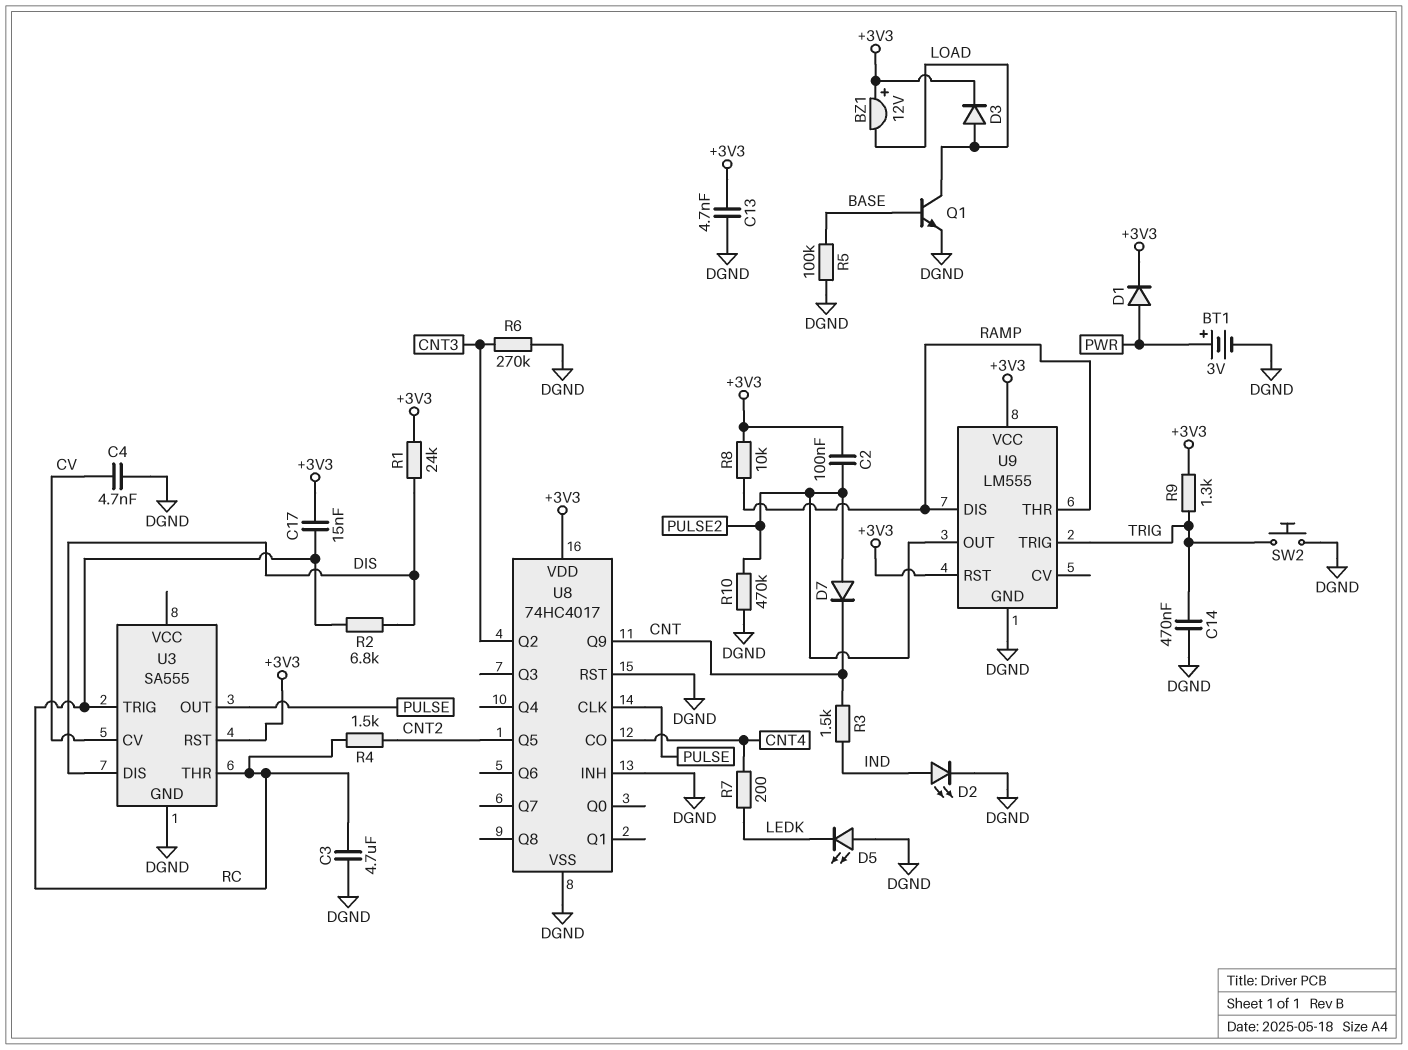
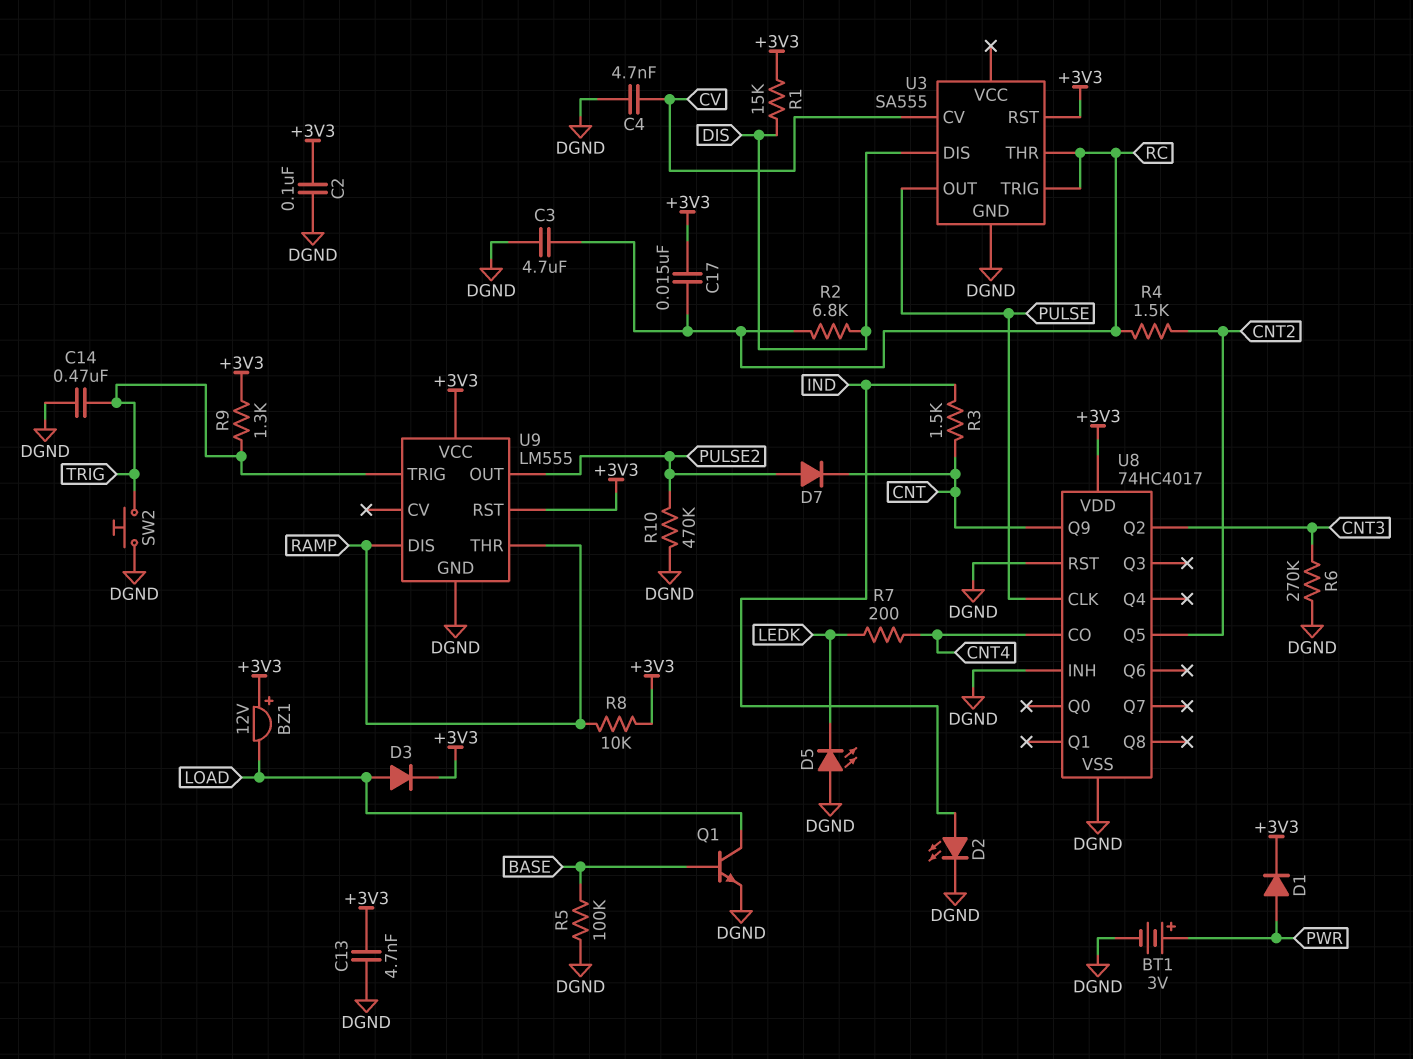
C2: 100nF (+3V3, PULSE2) -> 100nF (+3V3, DGND)
R1: 24k (+3V3, DIS) -> 15k (+3V3, DIS)

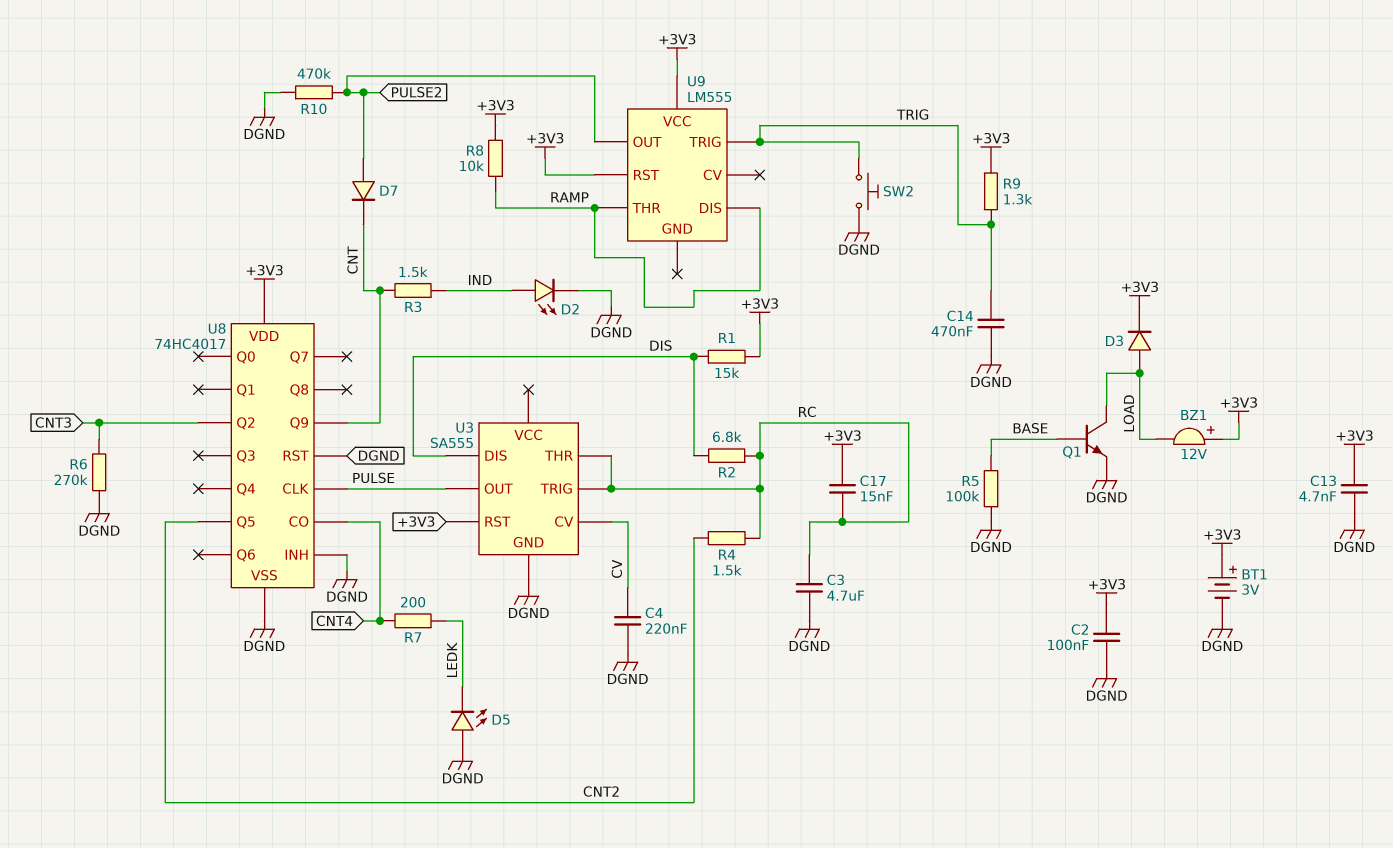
BT1: 3V (plus PWR, minus DGND) -> 3V (plus +3V3, minus DGND)
C4: 4.7nF (CV, DGND) -> 220nF (CV, DGND)
D1: diode (A PWR, K +3V3) -> none
U9 pin GND: DGND -> none

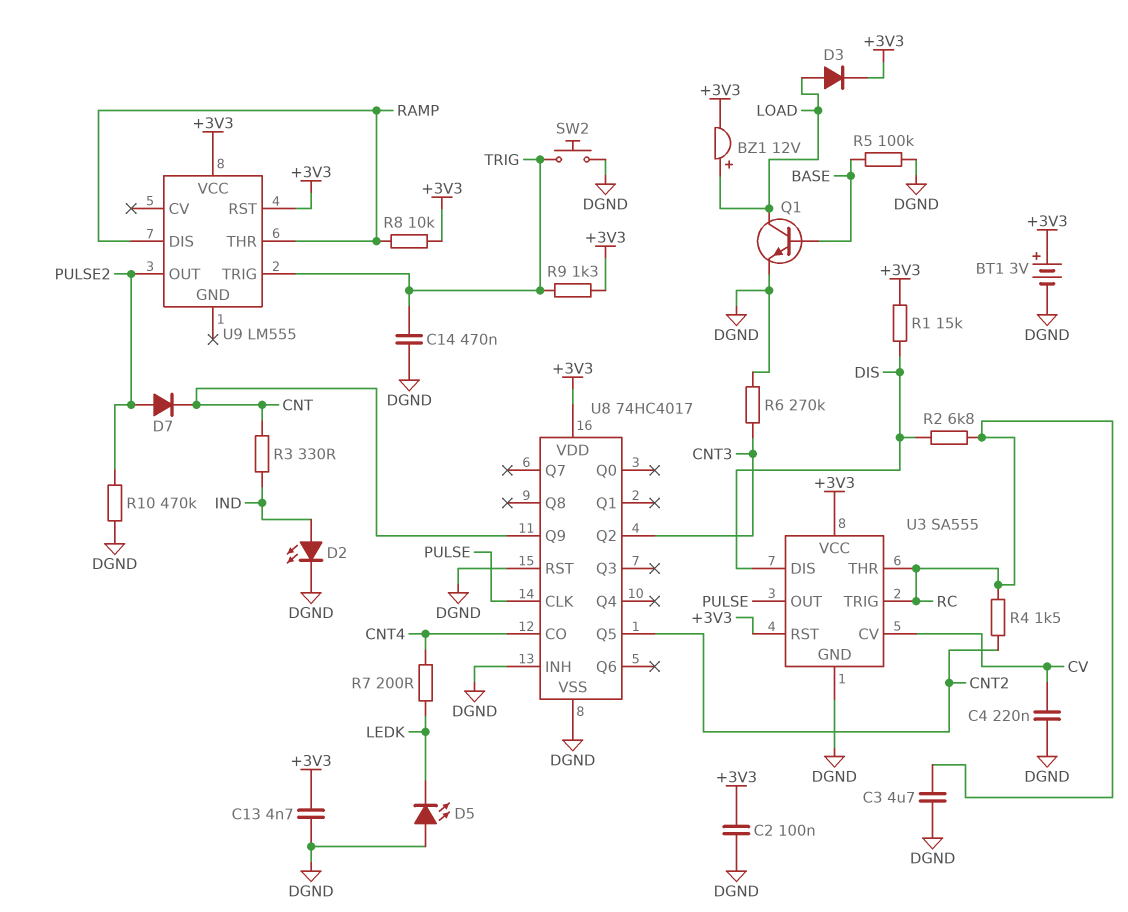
BZ1: buzzer 12V (plus +3V3, minus LOAD) -> buzzer 12V (plus LOAD, minus +3V3)
C17: 15nF (+3V3, RC) -> none
R3: 1.5k (CNT, IND) -> 330 (CNT, IND)
U3 pin VCC: none -> +3V3

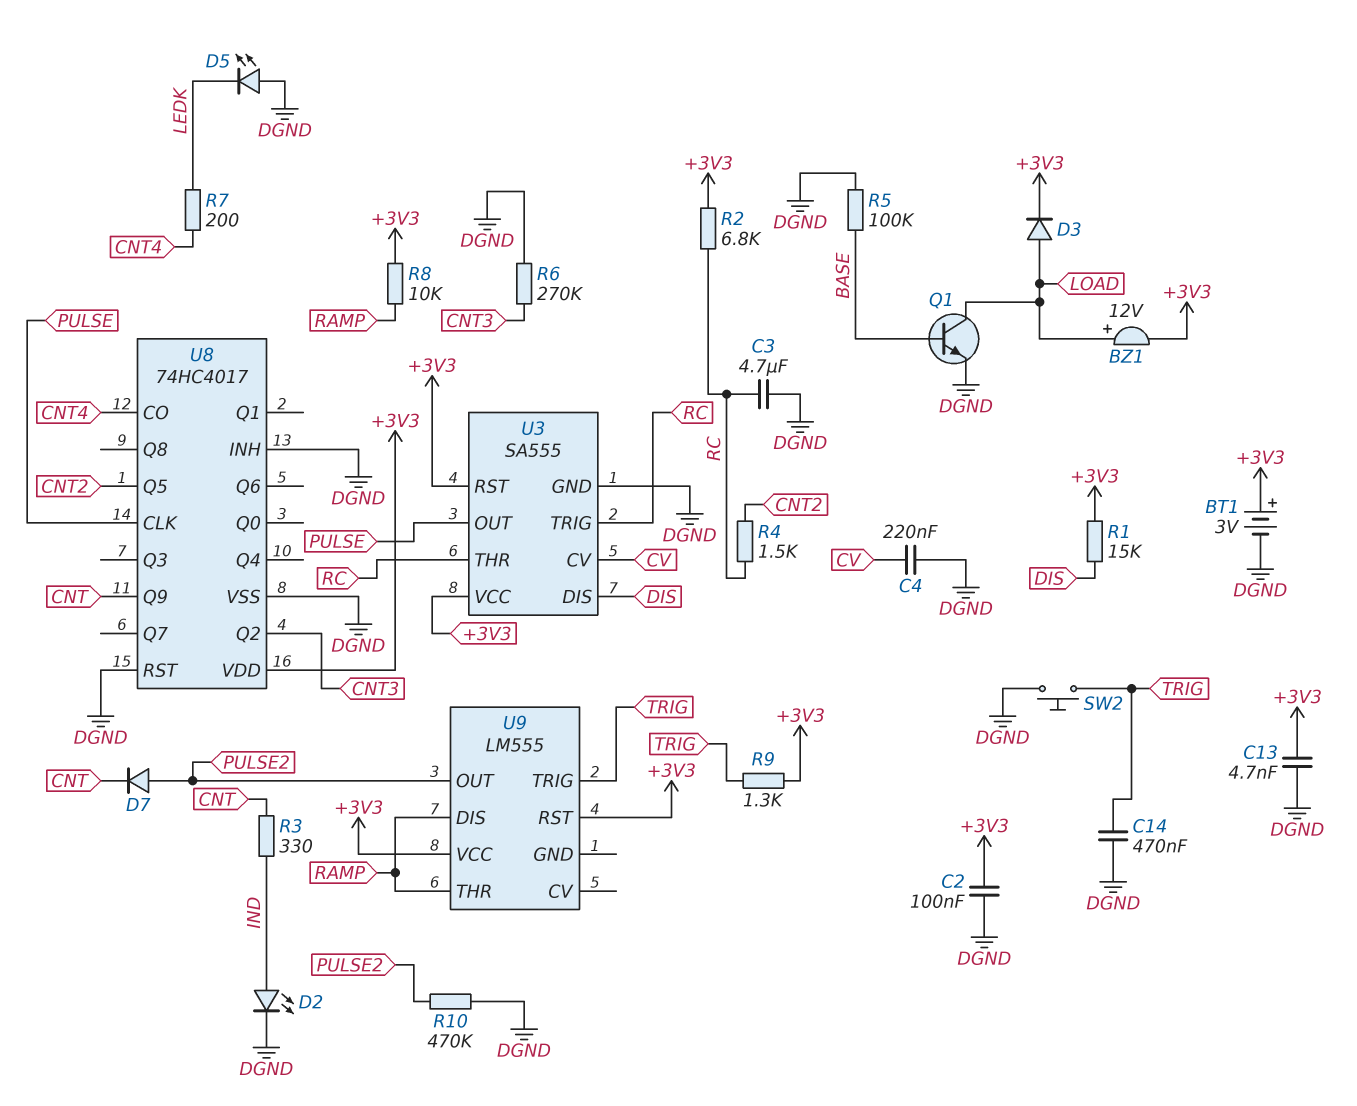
R2: 6.8k (DIS, RC) -> 6.8k (+3V3, RC)

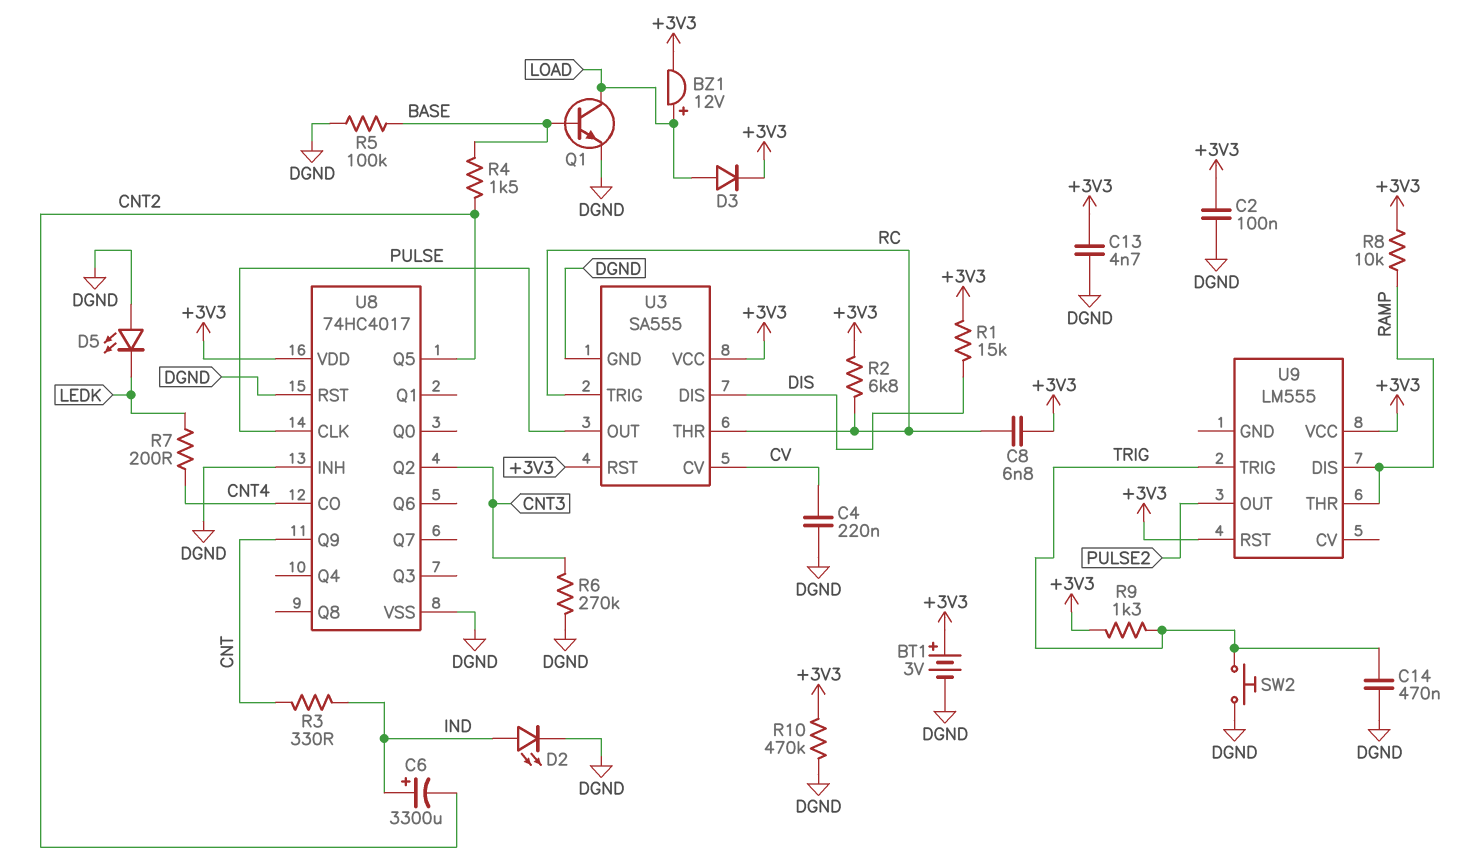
C3: 4.7uF (DGND, RC) -> none
C6: none -> 3300uF (plus IND, minus CNT2)
C8: none -> 6.8nF (+3V3, RC)
D7: diode (A PULSE2, K CNT) -> none
R4: 1.5k (CNT2, RC) -> 1.5k (BASE, CNT2)
R10: 470k (DGND, PULSE2) -> 470k (+3V3, DGND)

